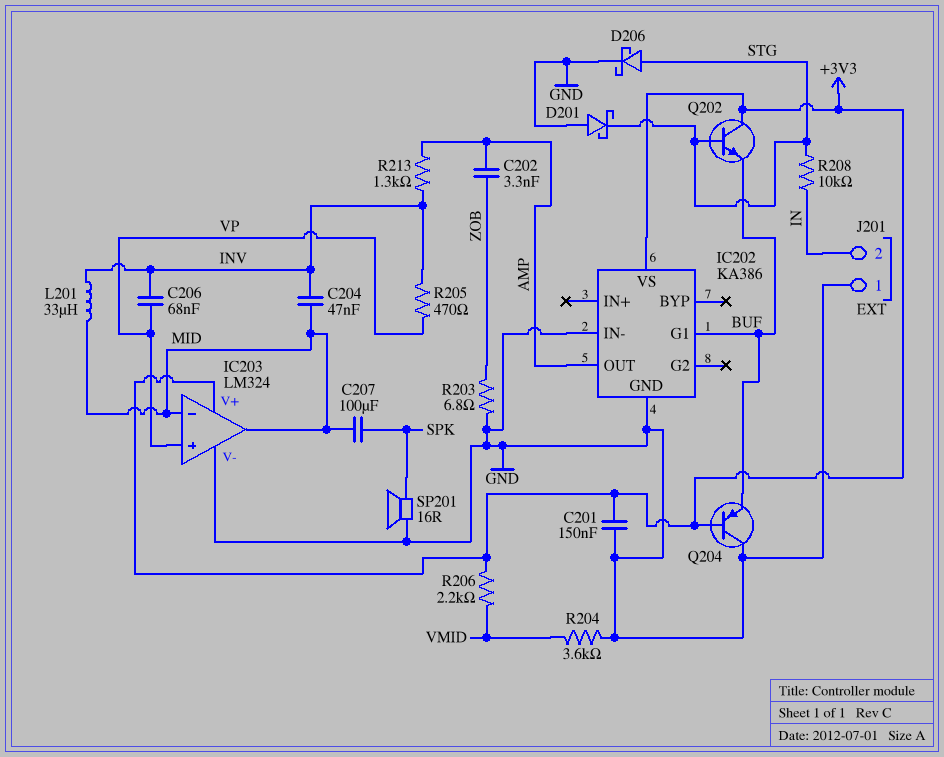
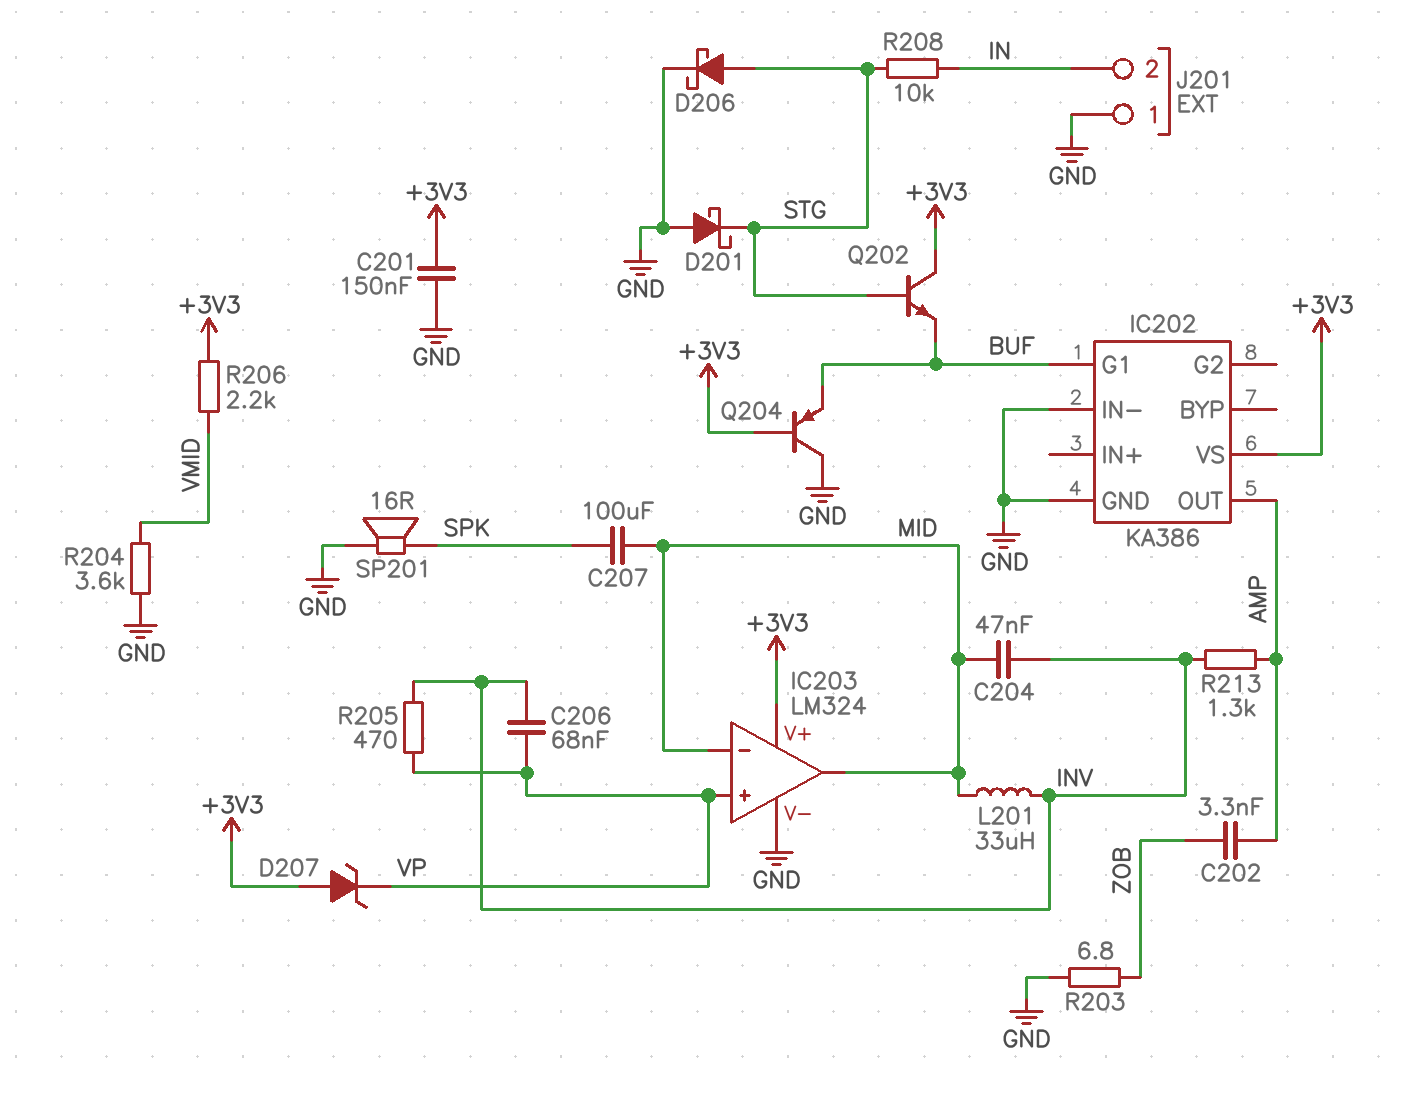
D207: none -> zener (A +3V3, K VP)

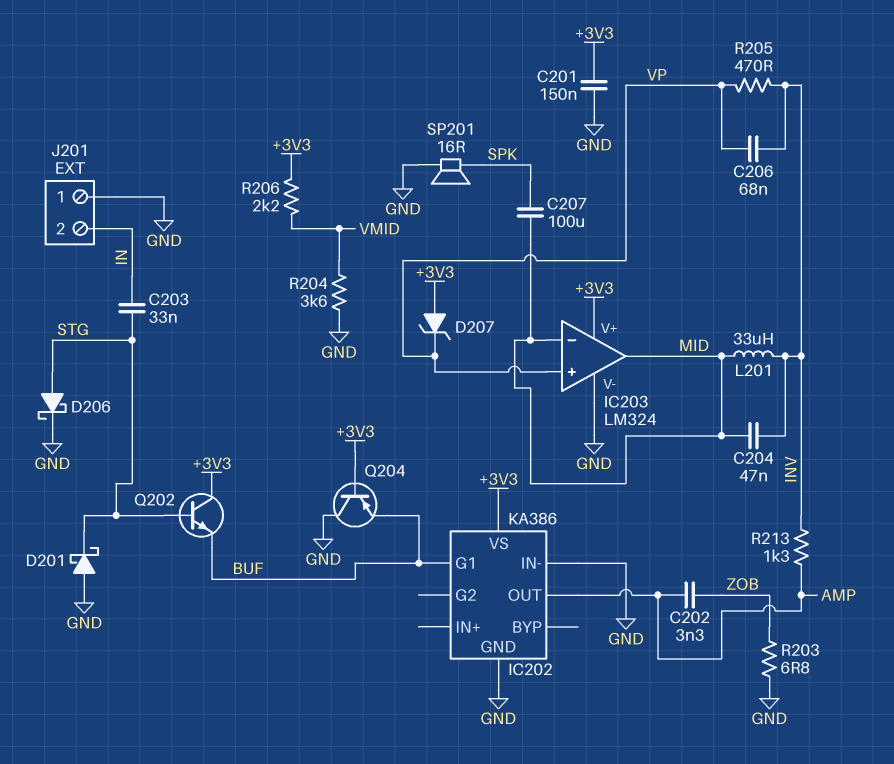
C203: none -> 33nF (IN, STG)
R208: 10k (IN, STG) -> none

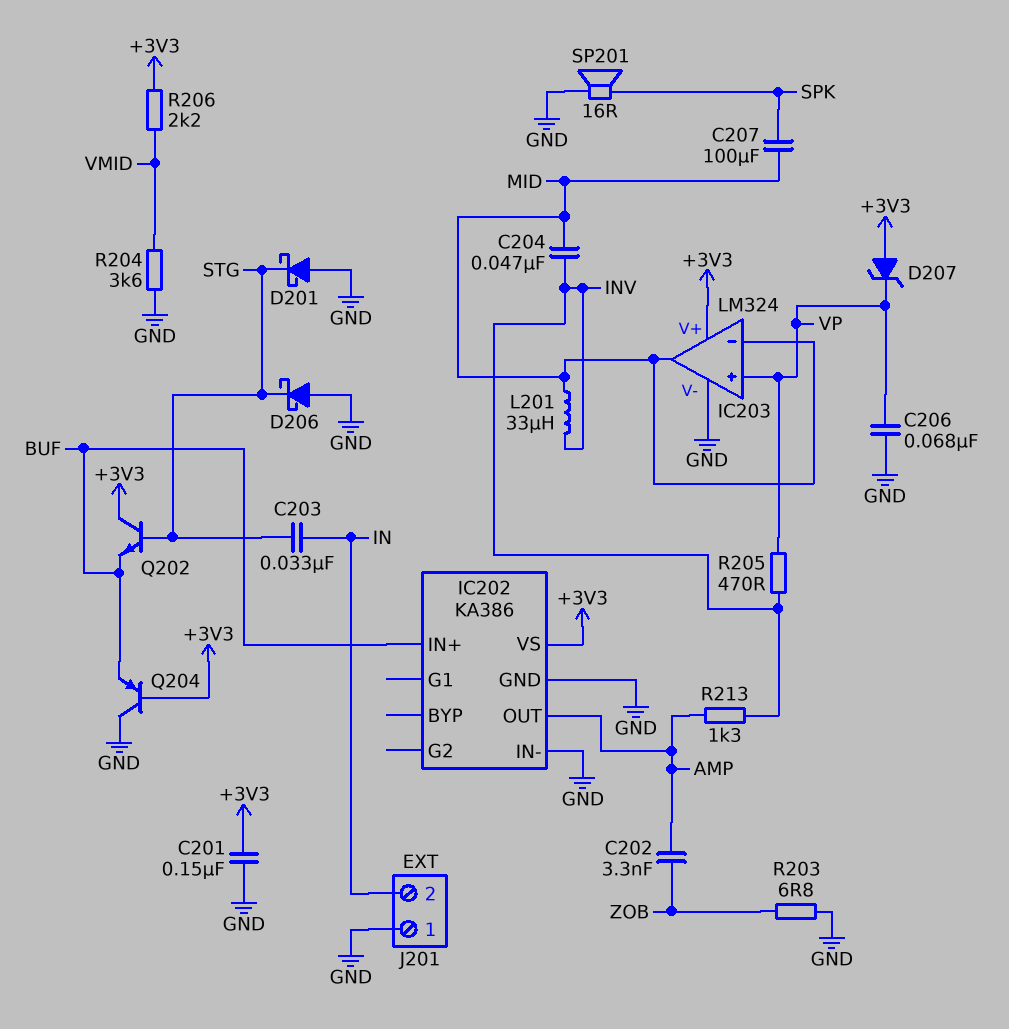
C206: 68nF (INV, VP) -> 68nF (GND, VP)
D206: schottky (A STG, K GND) -> schottky (A GND, K STG)
IC202 pin G1: BUF -> none
IC202 pin IN+: none -> BUF

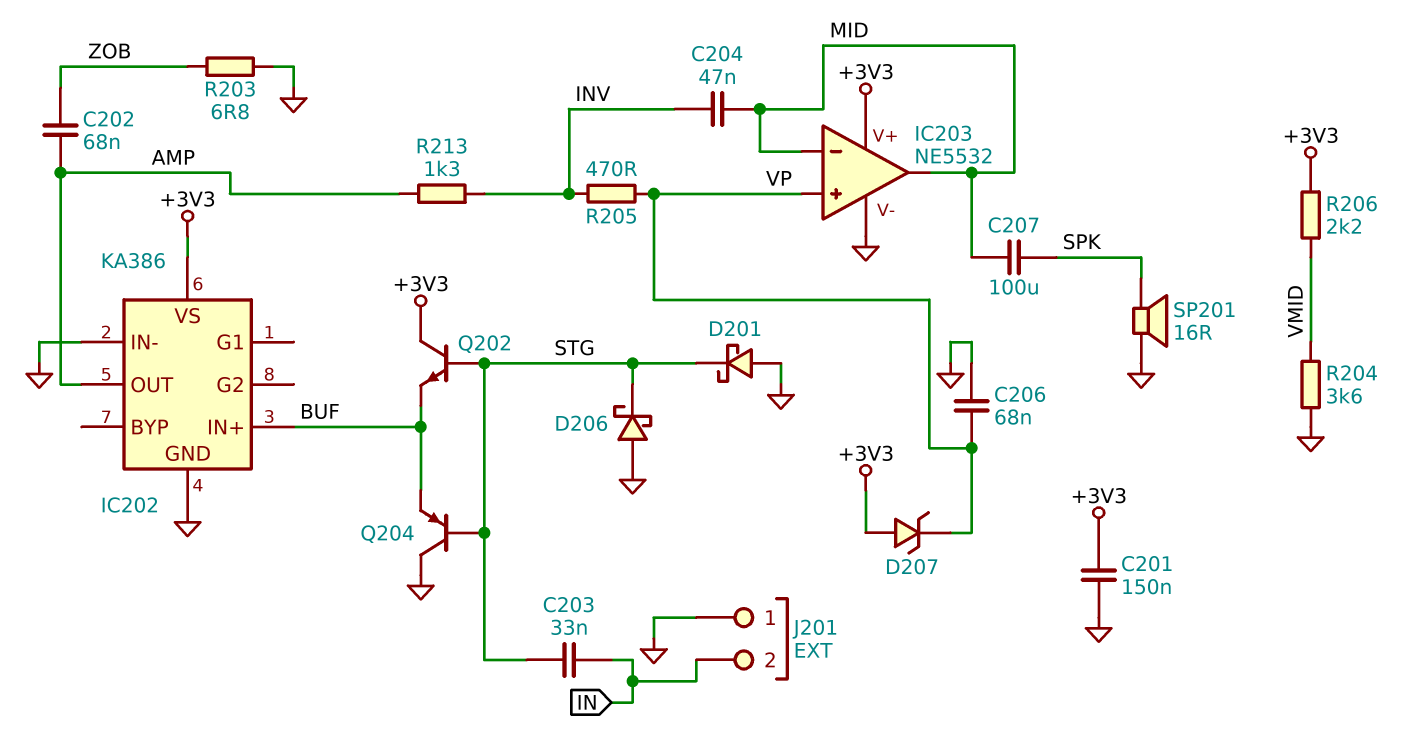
C202: 3.3nF (AMP, ZOB) -> 68nF (AMP, ZOB)
IC203: LM324 -> NE5532
L201: 33uH (INV, MID) -> none
Q204: PNP (B +3V3, C GND, E BUF) -> PNP (B STG, C GND, E BUF)

